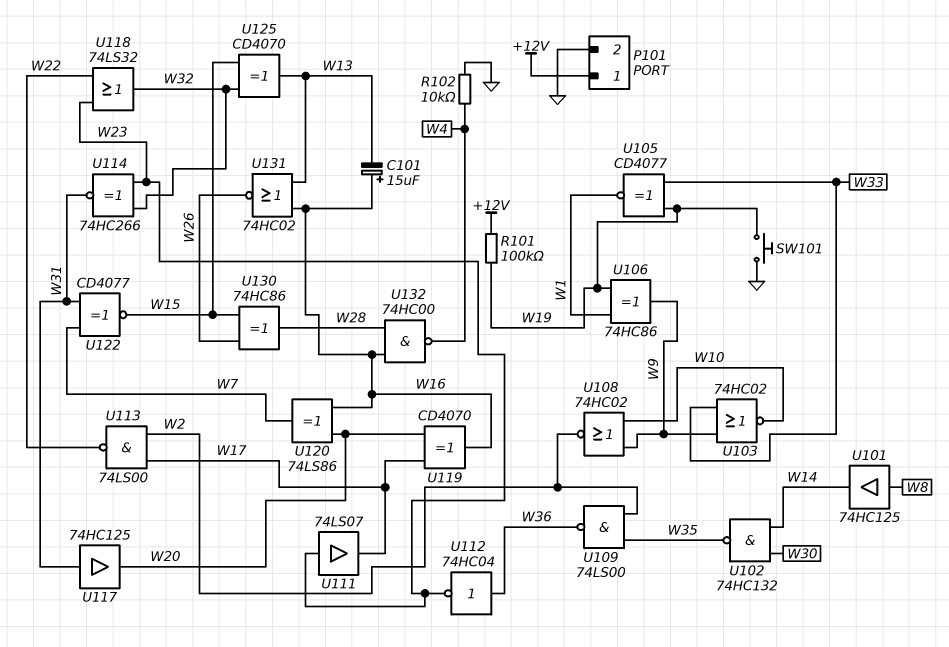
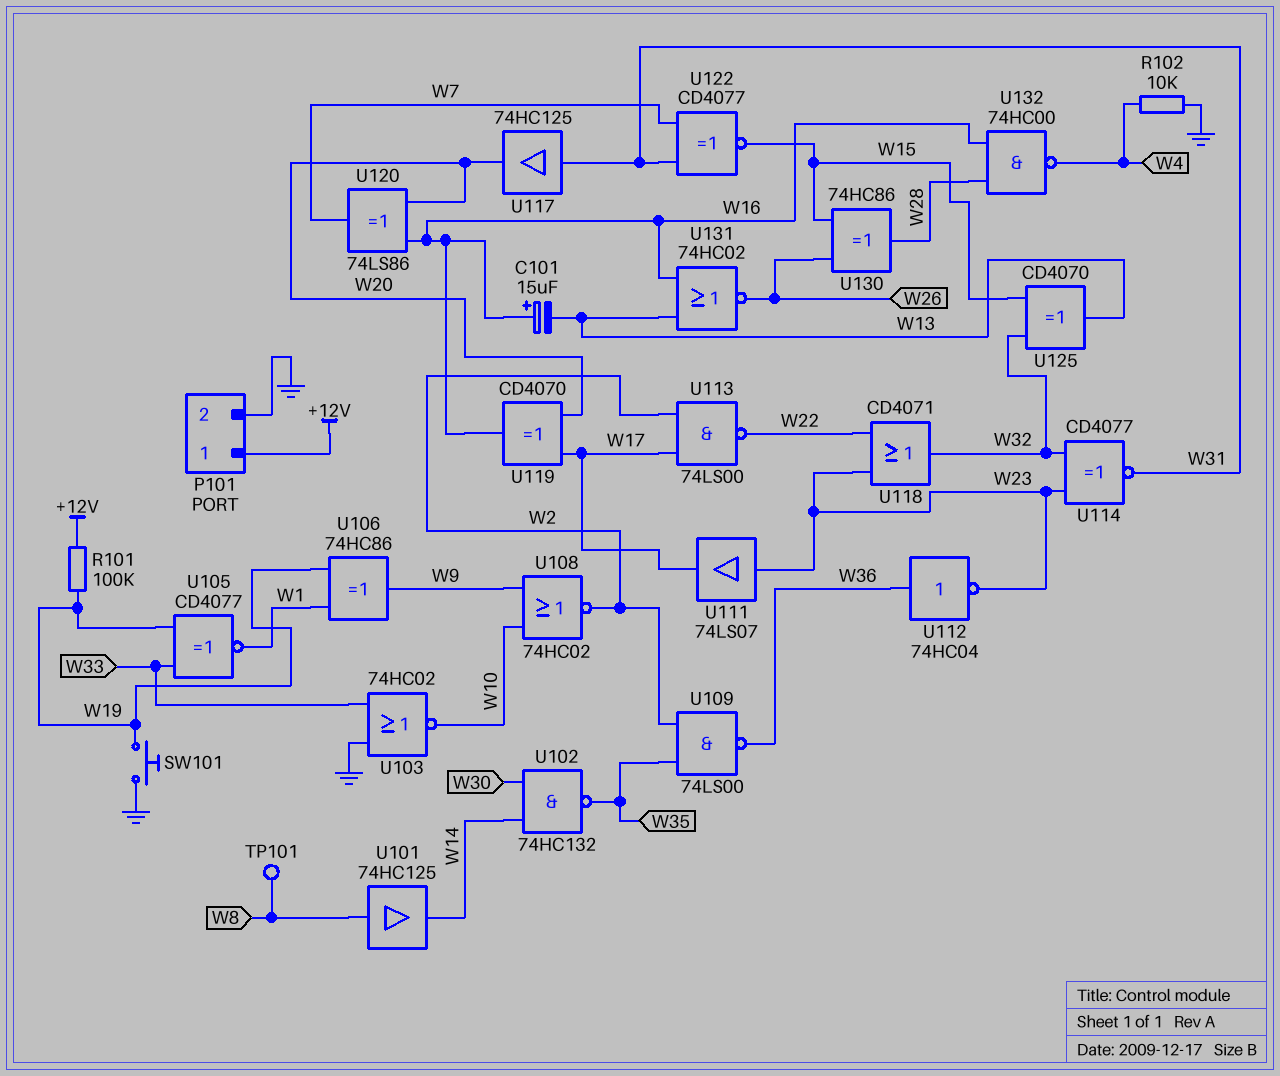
TP101: none -> test point (W8)
U103: NOR 74HC02 (in W9, in W33, out W10) -> NOR 74HC02 (in GND, in W33, out W10)
U114: XNOR 74HC266 (in W23, in W32, out W31) -> XNOR CD4077 (in W23, in W32, out W31)
U118: OR 74LS32 (in W22, in W23, out W32) -> OR CD4071 (in W22, in W23, out W32)

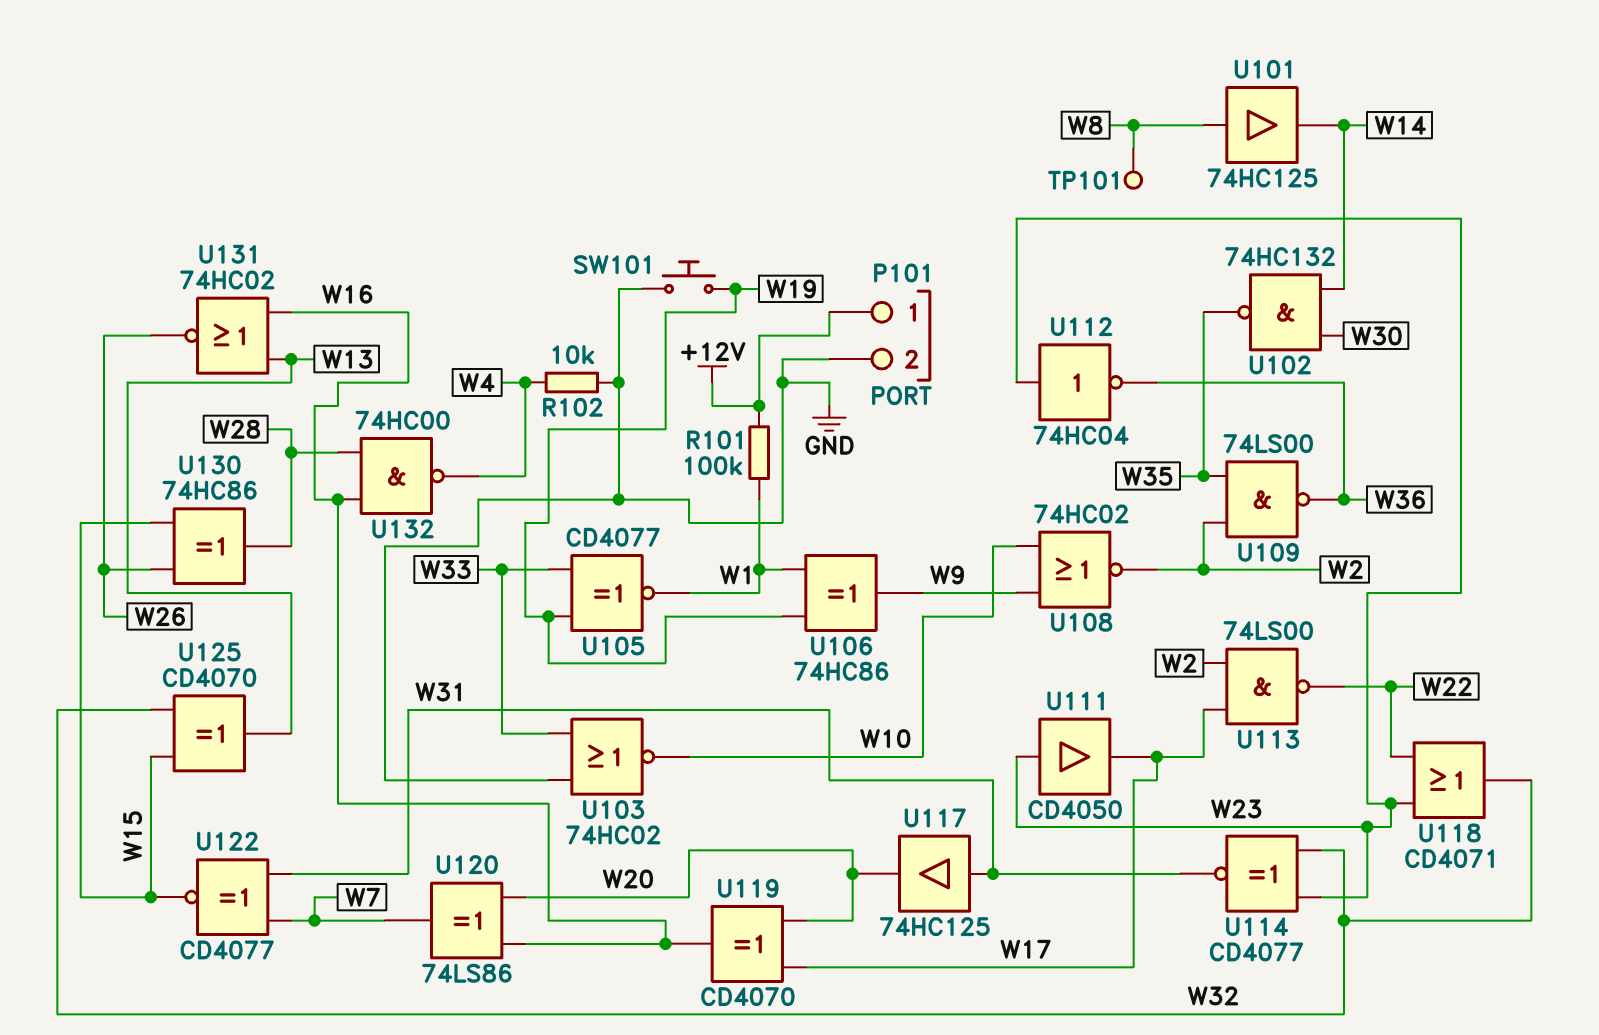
C101: 15uF (plus W16, minus W13) -> none
R101: 100k (+12V, W19) -> 100k (+12V, W1)
U111: buffer 74LS07 (in W23, out W17) -> buffer CD4050 (in W23, out W17)
U112: NOT 74HC04 (in W36, out W23) -> NOT 74HC04 (in W23, out W36)

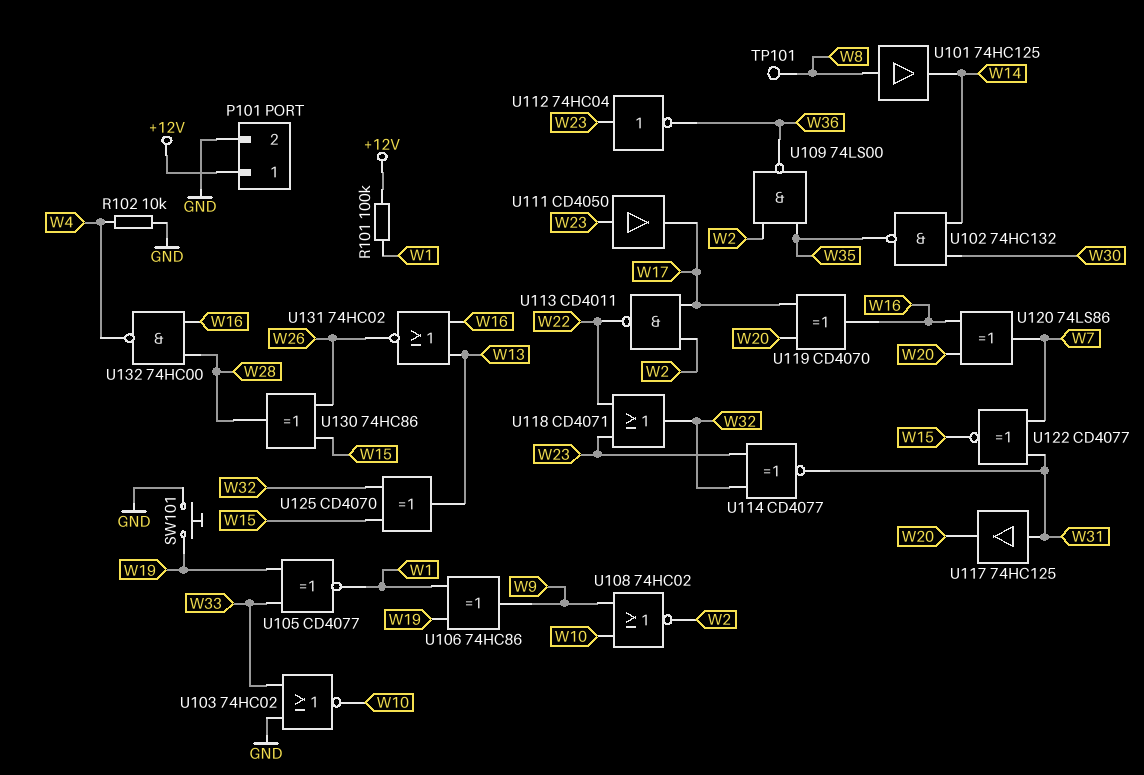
U113: NAND 74LS00 (in W2, in W17, out W22) -> NAND CD4011 (in W2, in W17, out W22)

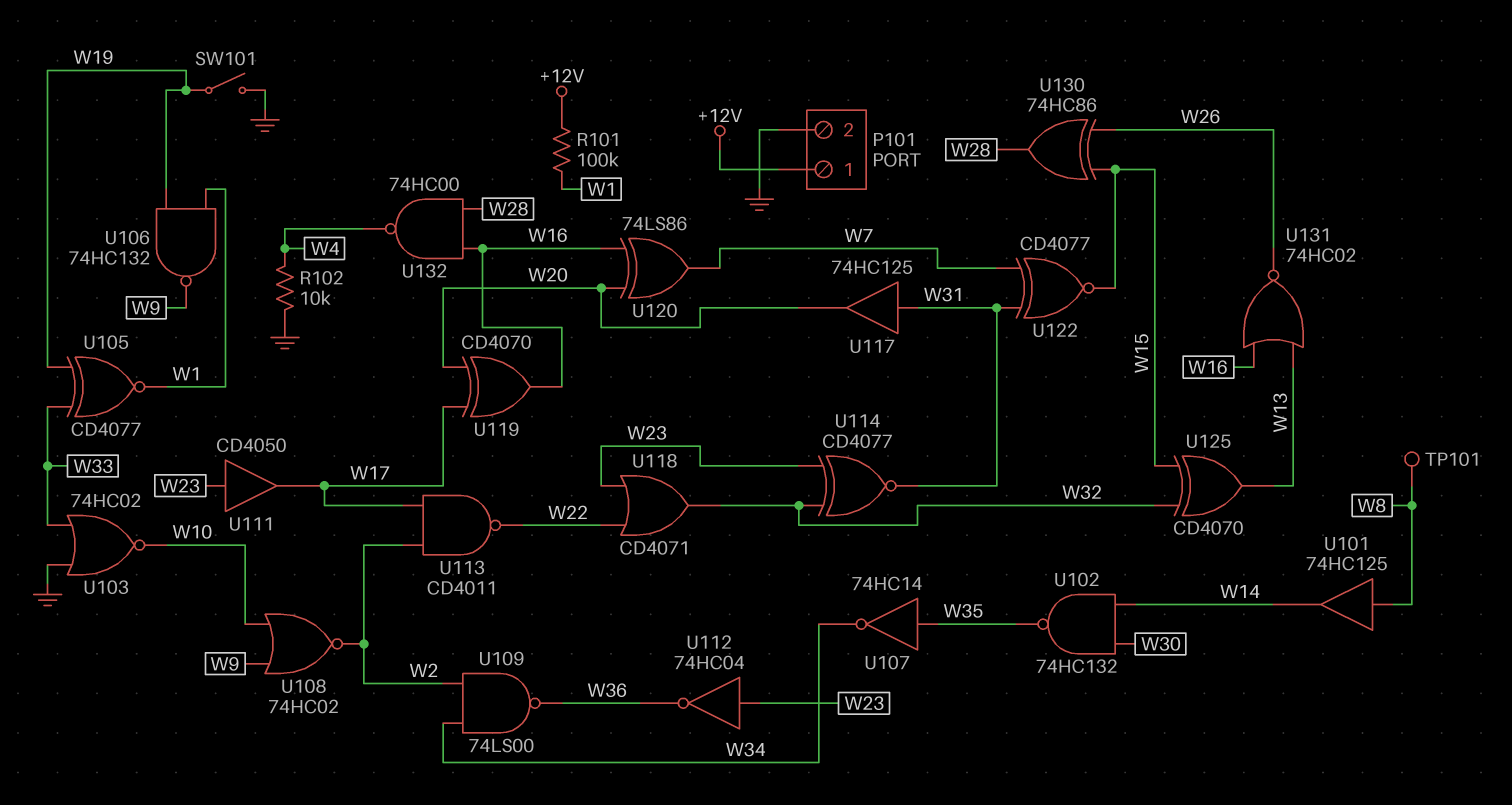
SW101: button (GND, W19) -> switch (GND, W19)
U106: XOR 74HC86 (in W1, in W19, out W9) -> NAND 74HC132 (in W1, in W19, out W9)
U107: none -> NOT 74HC14 (in W35, out W34)
U109: NAND 74LS00 (in W2, in W35, out W36) -> NAND 74LS00 (in W2, in W34, out W36)

